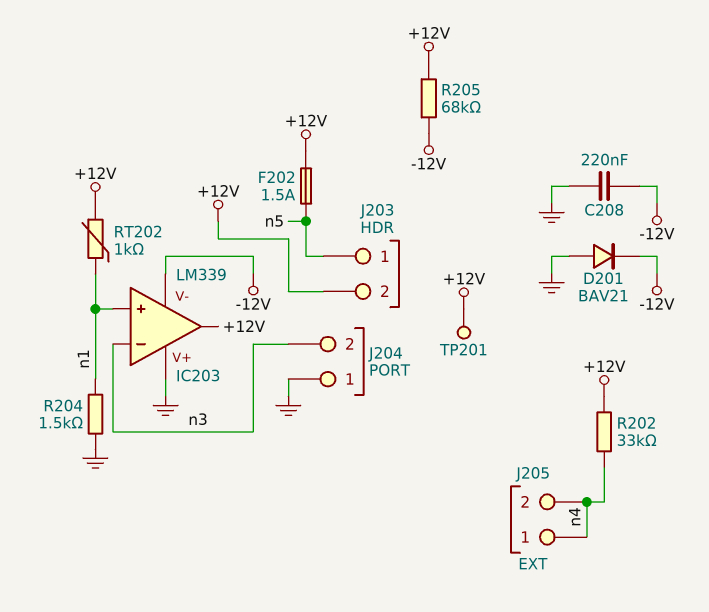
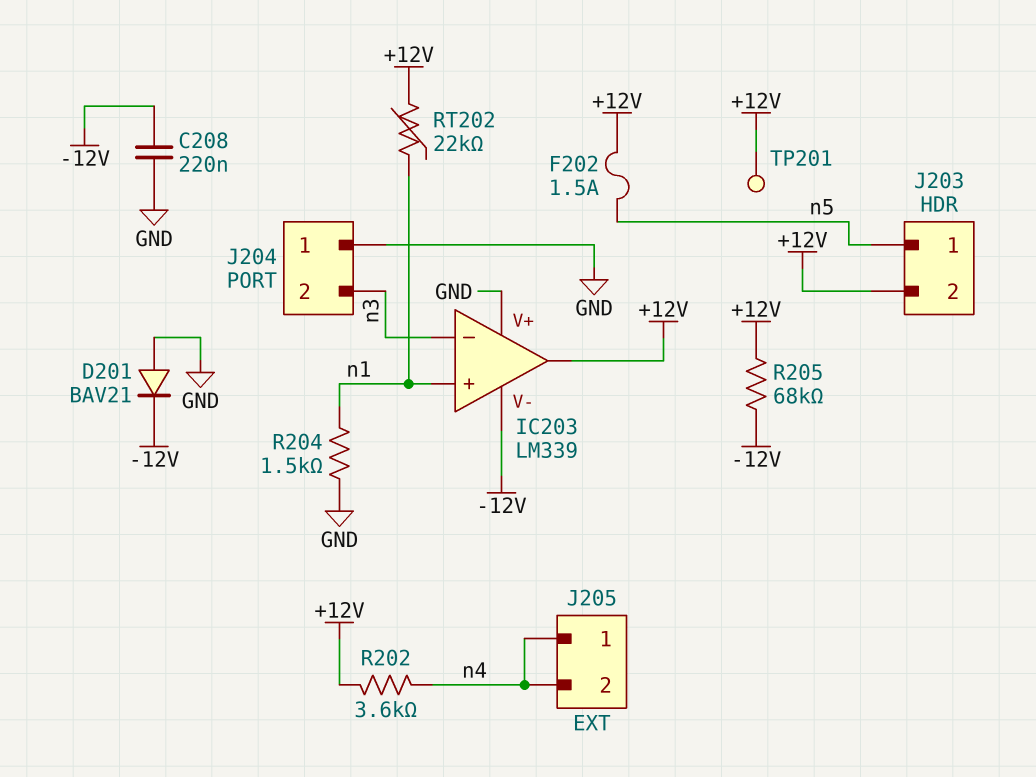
R202: 33k (+12V, n4) -> 3.6k (+12V, n4)
RT202: 1k (+12V, n1) -> 22k (+12V, n1)

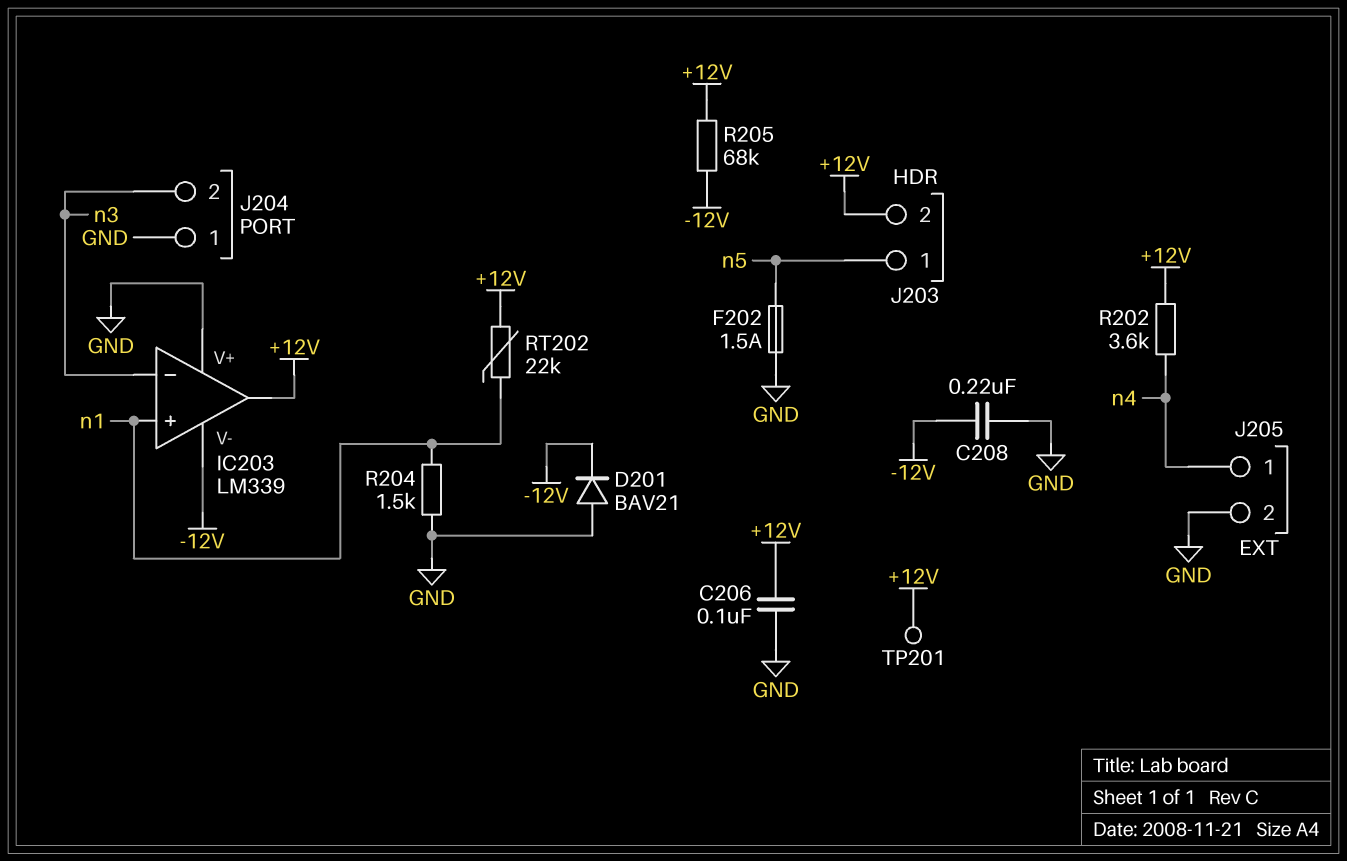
C206: none -> 100nF (+12V, GND)
F202: 1.5A (+12V, n5) -> 1.5A (GND, n5)
J205 pin 2: n4 -> GND

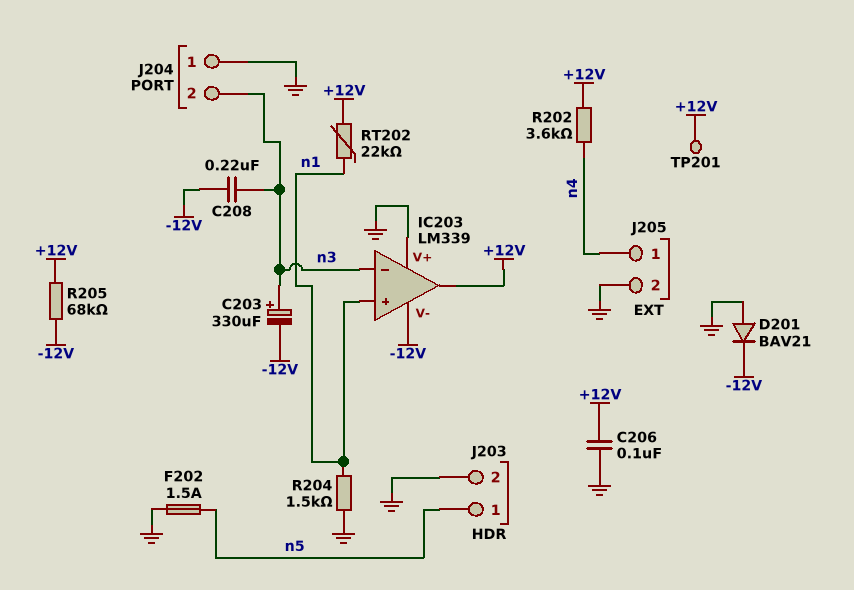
C203: none -> 330uF (plus n3, minus -12V)
C208: 220nF (-12V, GND) -> 220nF (-12V, n3)
J203 pin 2: +12V -> GND

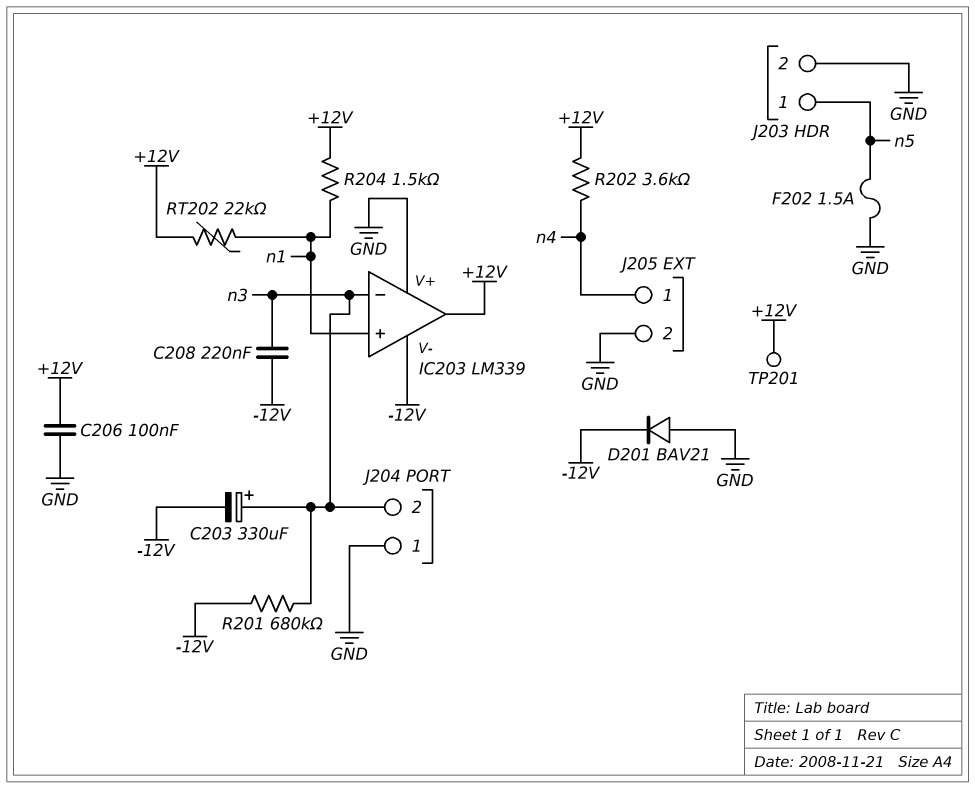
R201: none -> 680k (-12V, n3)
R204: 1.5k (GND, n1) -> 1.5k (+12V, n1)
R205: 68k (+12V, -12V) -> none

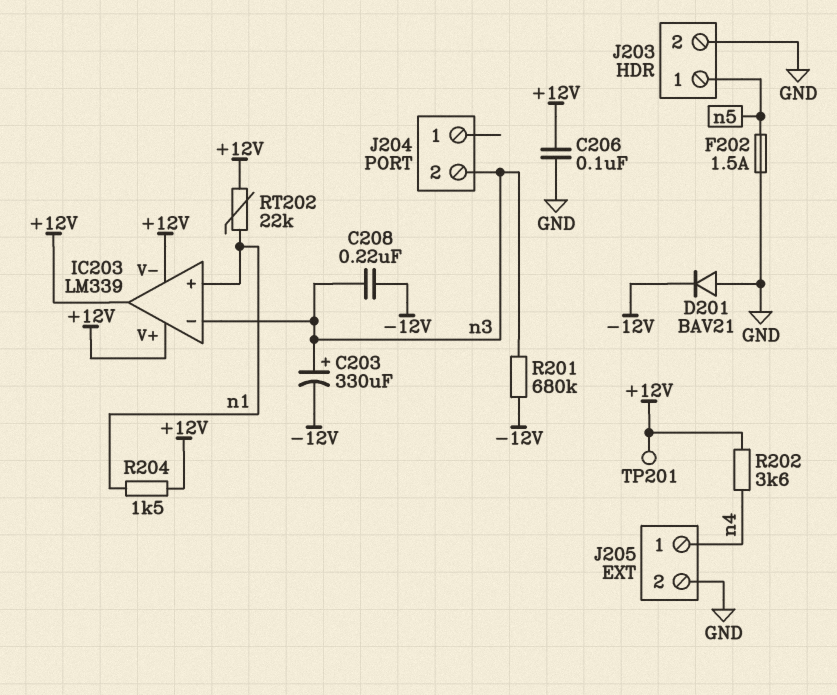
IC203 pin V+: GND -> +12V
IC203 pin V-: -12V -> +12V
J204 pin 1: GND -> none

